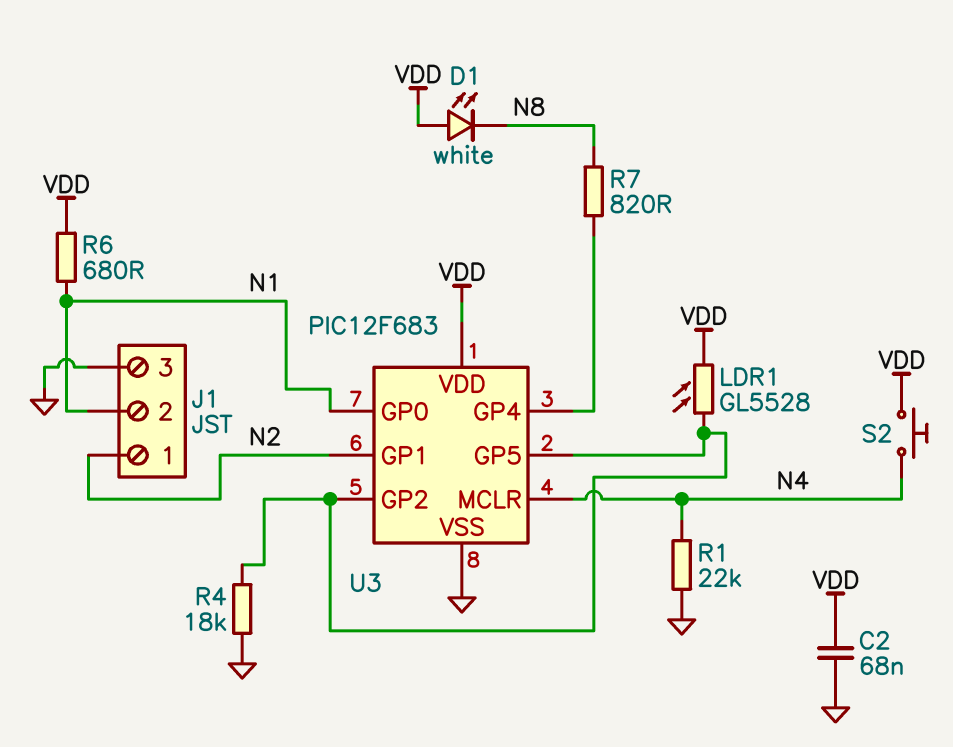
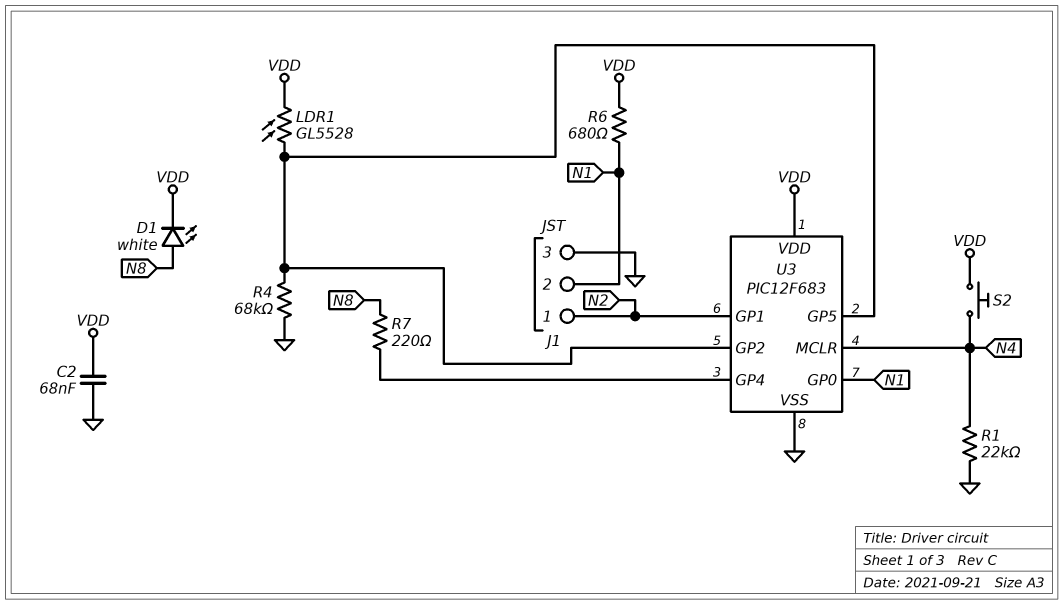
D1: LED white (A VDD, K N8) -> LED white (A N8, K VDD)
R4: 18k (GND, U3/GP2) -> 68k (GND, U3/GP2)
R7: 820 (N8, U3/GP4) -> 220 (N8, U3/GP4)

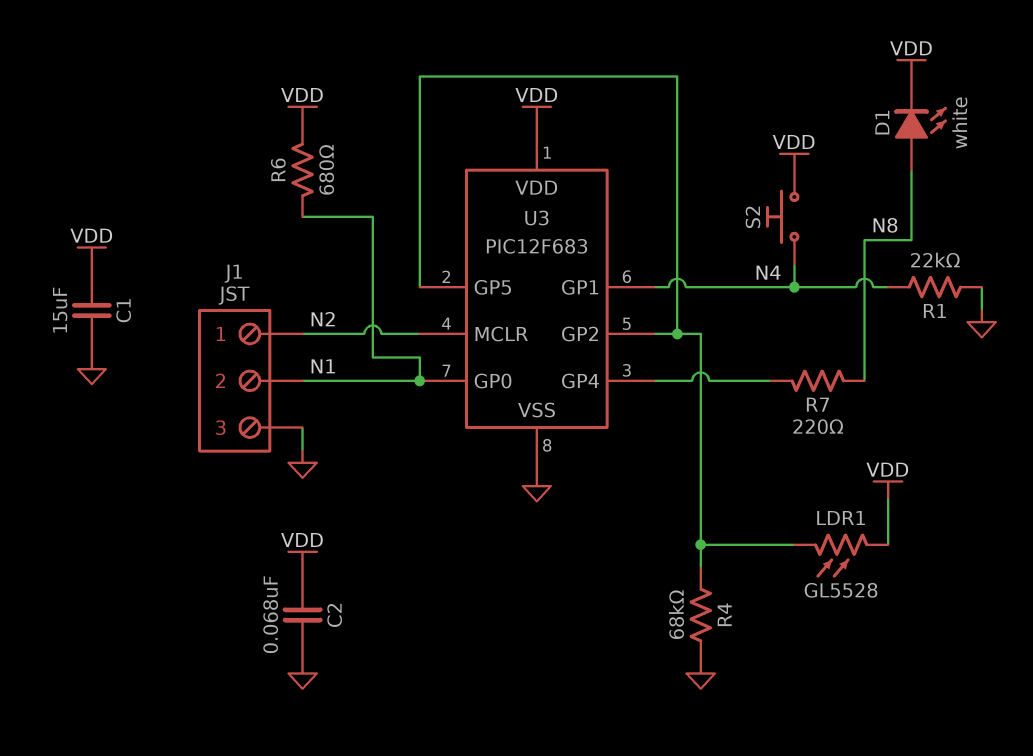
C1: none -> 15uF (GND, VDD)
U3 pin GP1: N2 -> N4
U3 pin MCLR: N4 -> N2

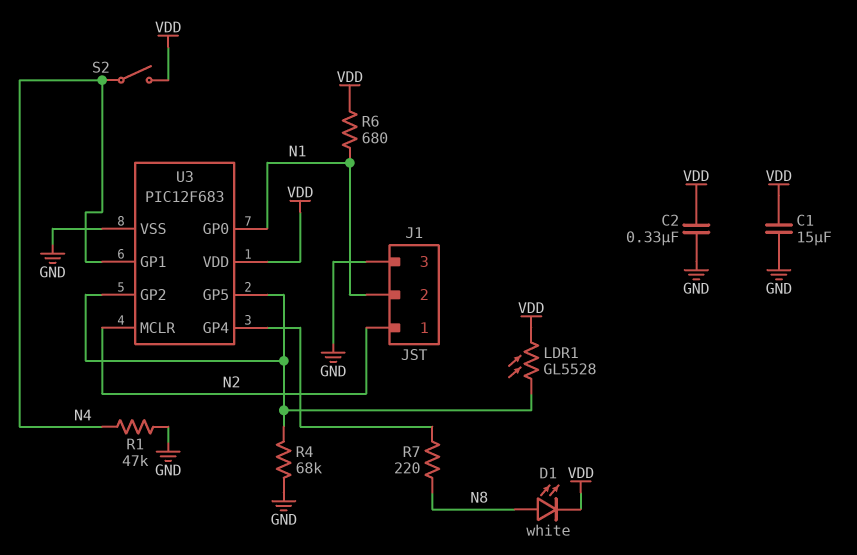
C2: 68nF (GND, VDD) -> 330nF (GND, VDD)
R1: 22k (GND, N4) -> 47k (GND, N4)
S2: button (N4, VDD) -> switch (N4, VDD)

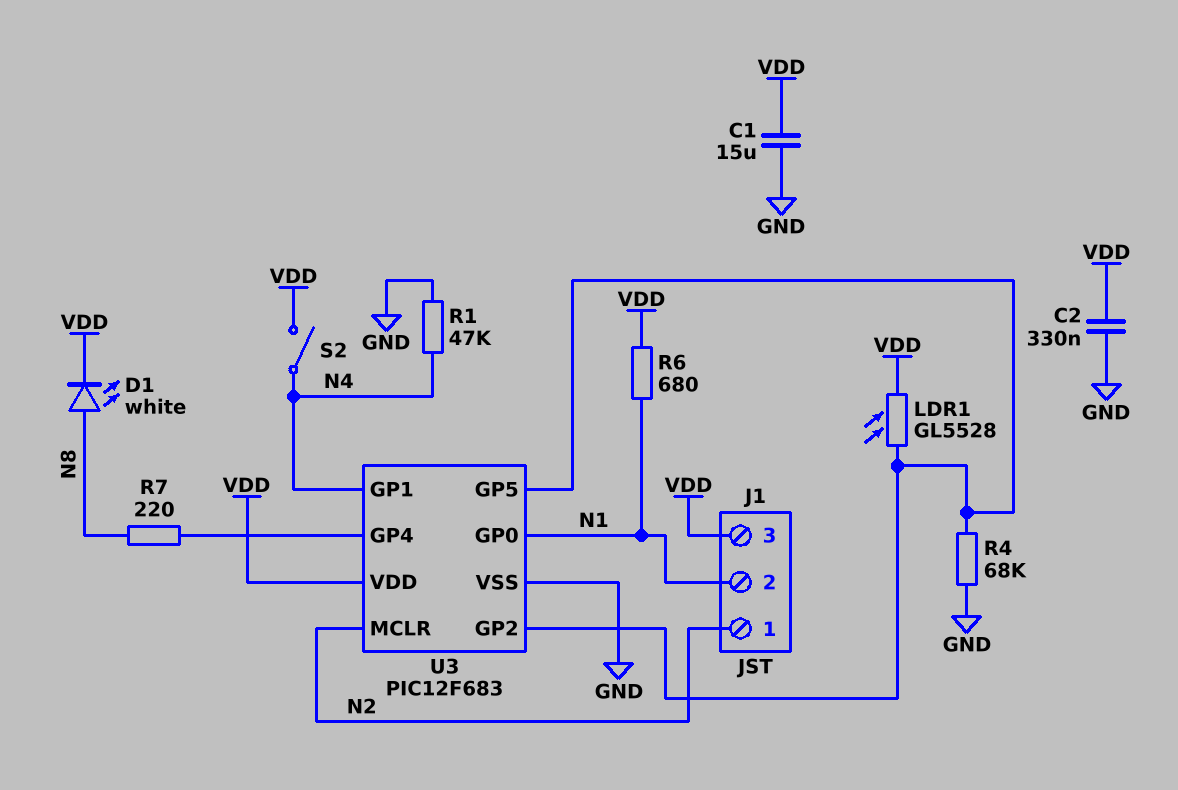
J1 pin 3: GND -> VDD

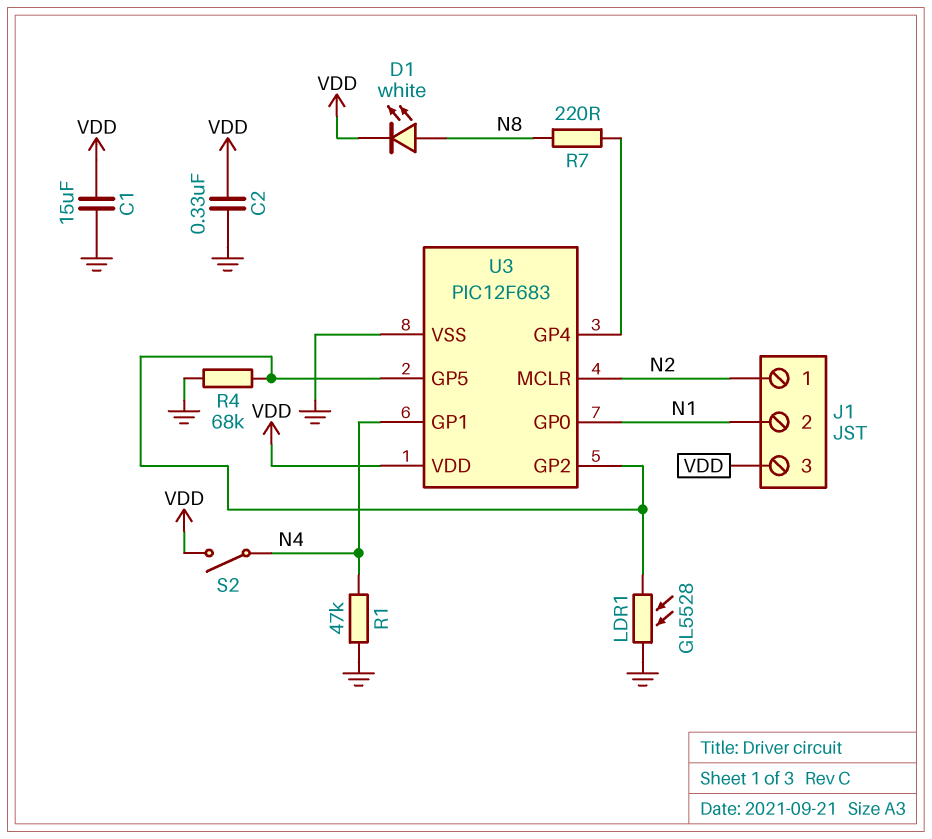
LDR1: GL5528 (U3/GP2, VDD) -> GL5528 (GND, U3/GP2)
R6: 680 (N1, VDD) -> none

